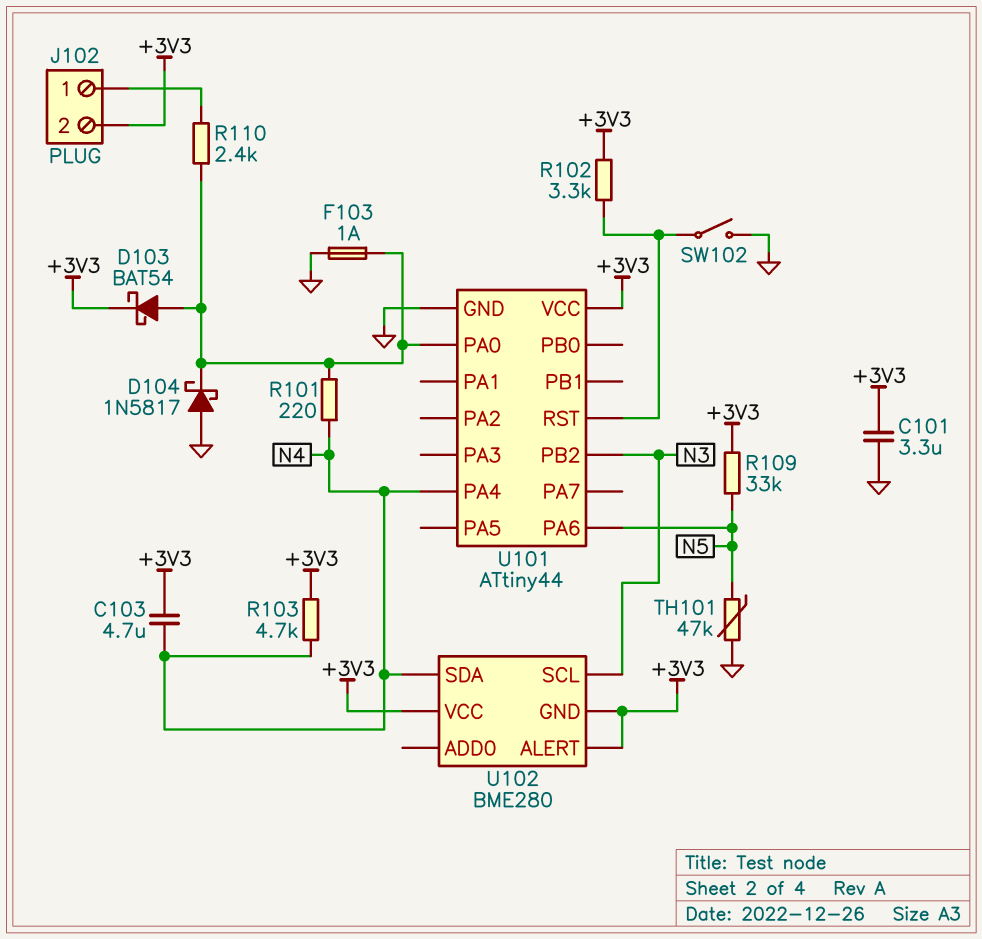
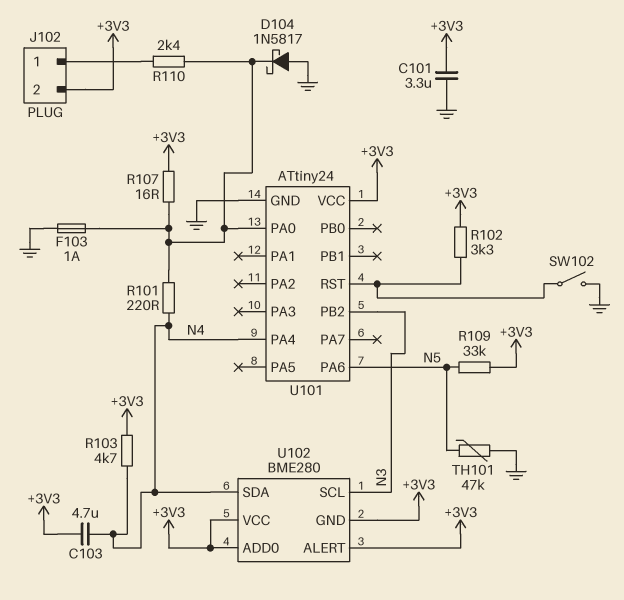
D103: schottky BAT54 (A U101/PA0, K +3V3) -> none
R107: none -> 16 (+3V3, U101/PA0)
U101: ATtiny44 -> ATtiny24
U102 pin ADD0: none -> +3V3

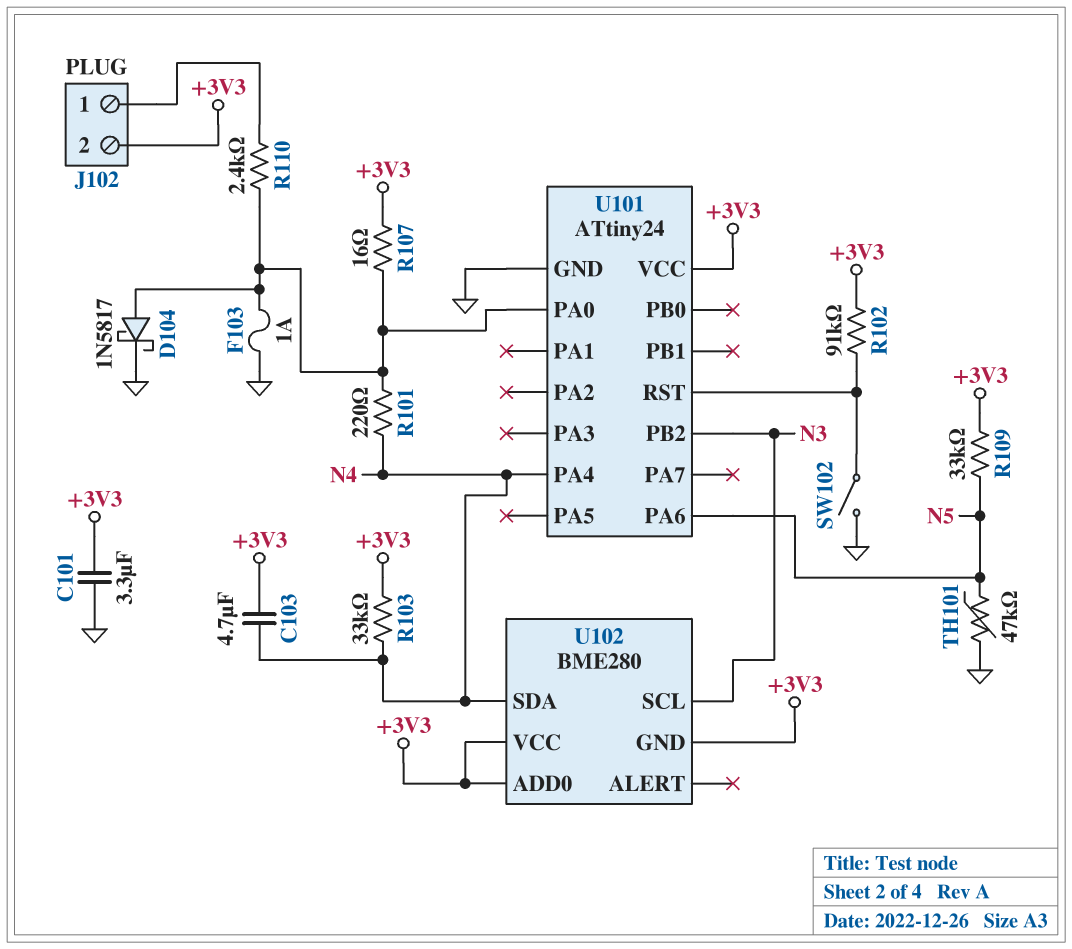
D104: schottky 1N5817 (A GND, K U101/PA0) -> schottky 1N5817 (A U101/PA0, K GND)
R102: 3.3k (+3V3, U101/RST) -> 91k (+3V3, U101/RST)
R103: 4.7k (+3V3, N4) -> 33k (+3V3, N4)
U102 pin ALERT: +3V3 -> none

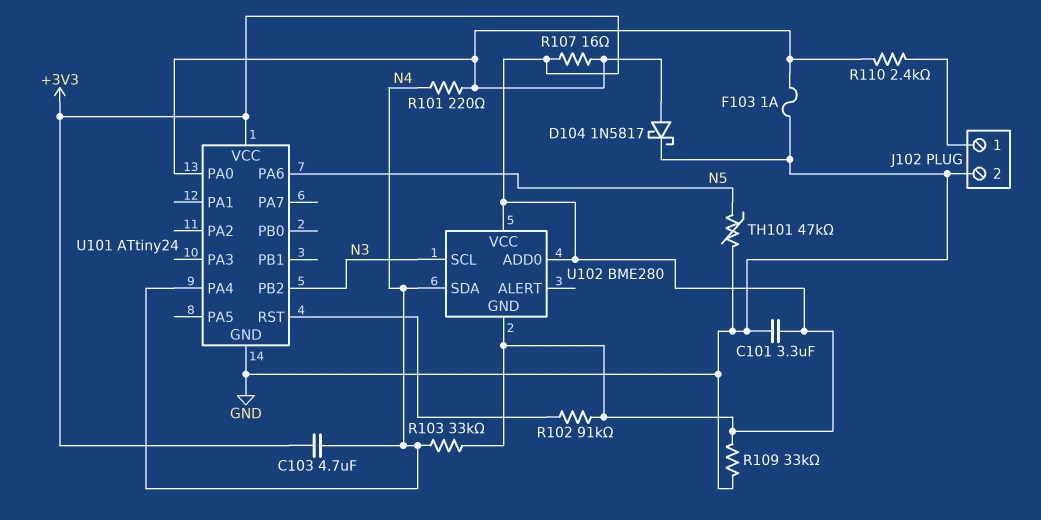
J102 pin 2: +3V3 -> GND
R109: 33k (+3V3, N5) -> 33k (+3V3, GND)
SW102: switch (GND, U101/RST) -> none

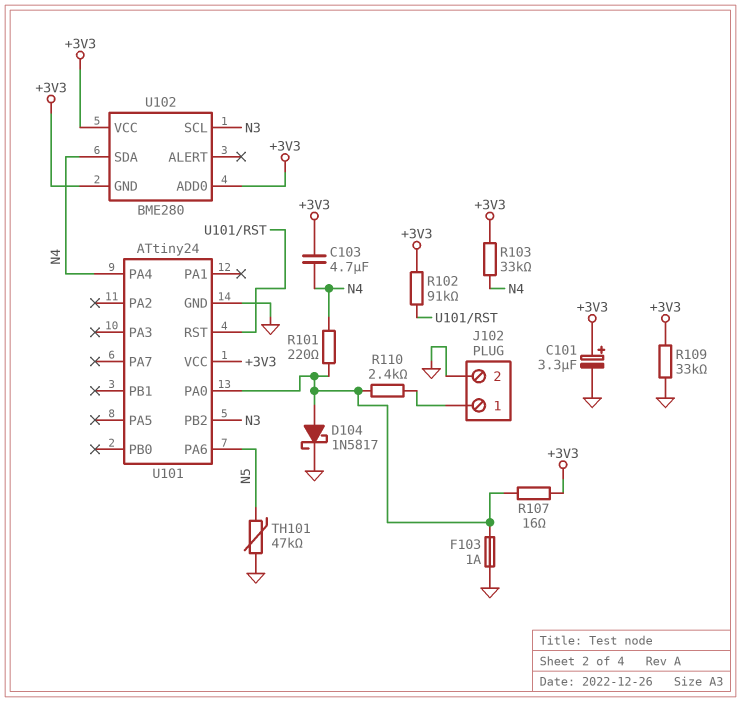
C101: 3.3uF (+3V3, GND) -> 3.3uF (plus +3V3, minus GND)

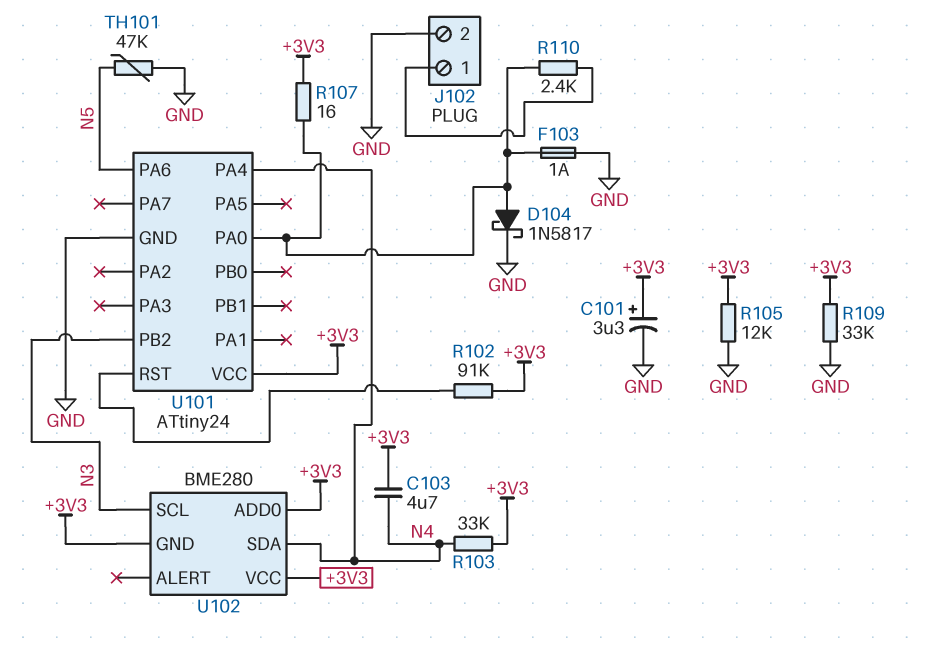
R101: 220 (N4, U101/PA0) -> none
R105: none -> 12k (+3V3, GND)

